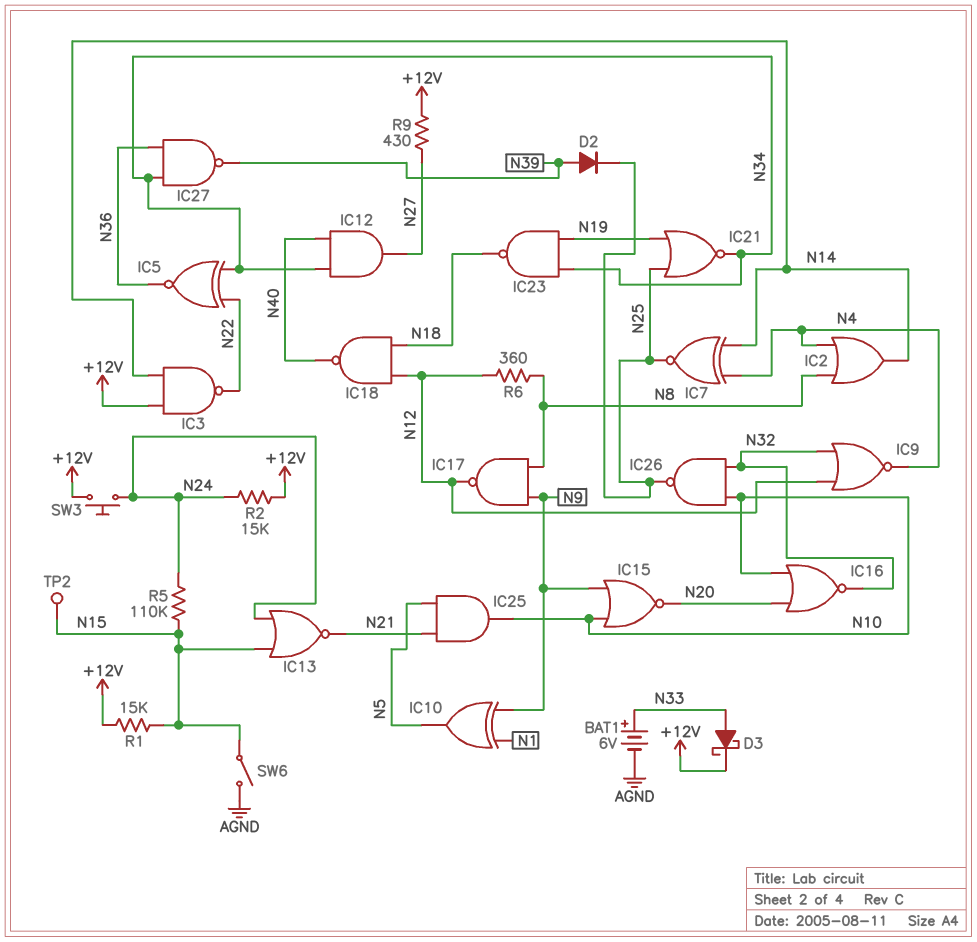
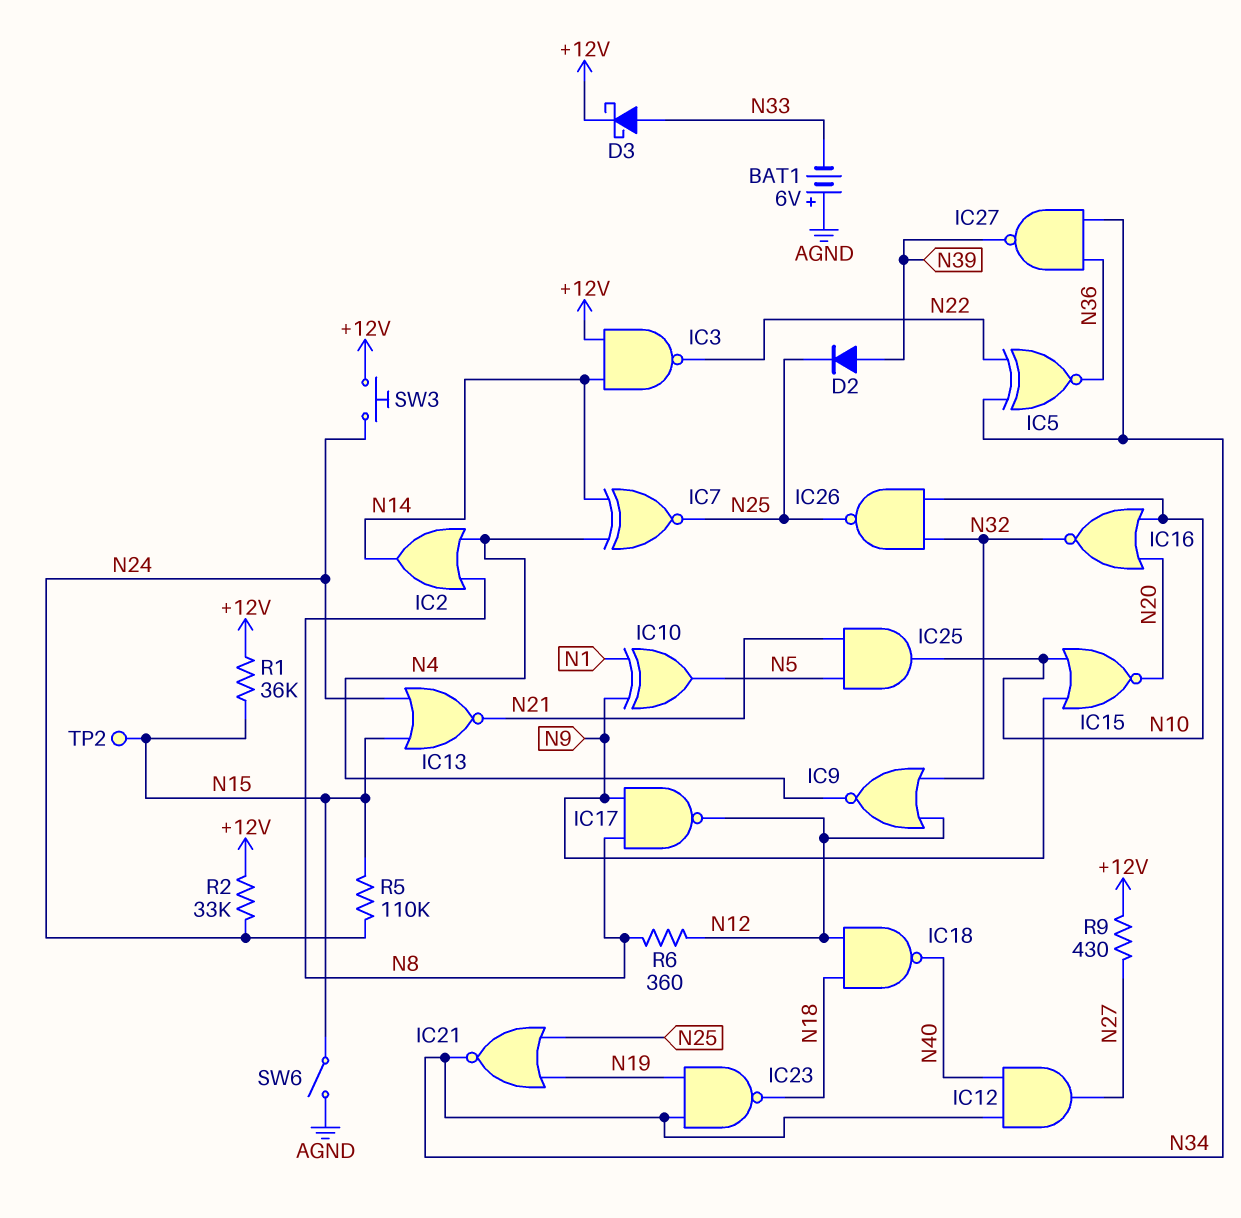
BAT1: 6V (plus N33, minus AGND) -> 6V (plus AGND, minus N33)
R1: 15k (+12V, N15) -> 36k (+12V, N15)
R2: 15k (+12V, N24) -> 33k (+12V, N24)

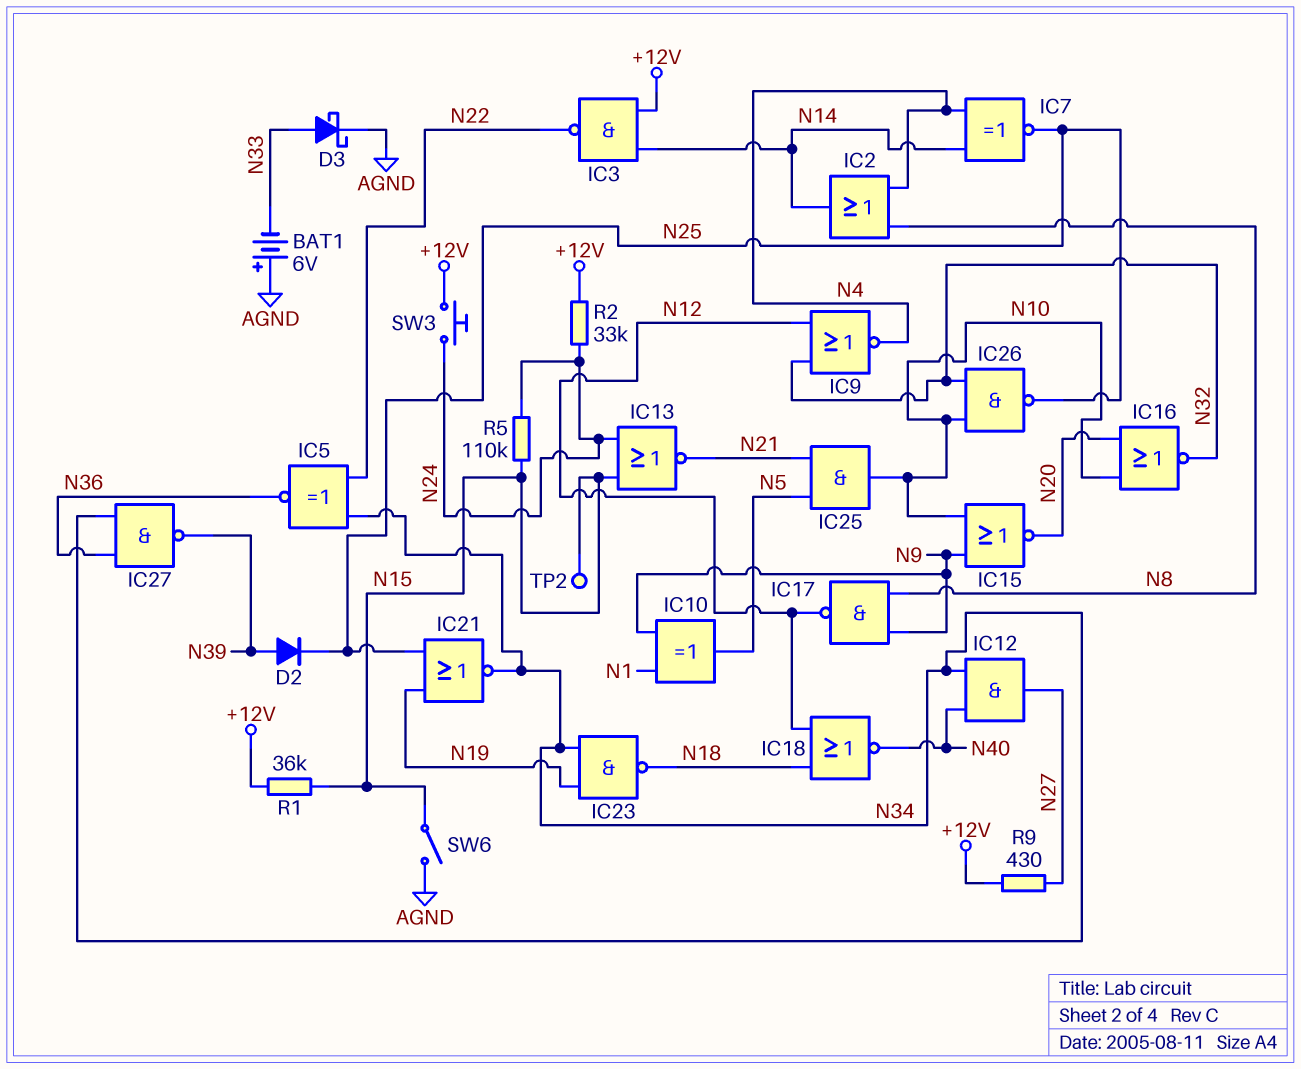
D3: schottky (A N33, K +12V) -> schottky (A N33, K AGND)
IC18: NAND (in N12, in N18, out N40) -> NOR (in N12, in N18, out N40)
R6: 360 (N8, N12) -> none

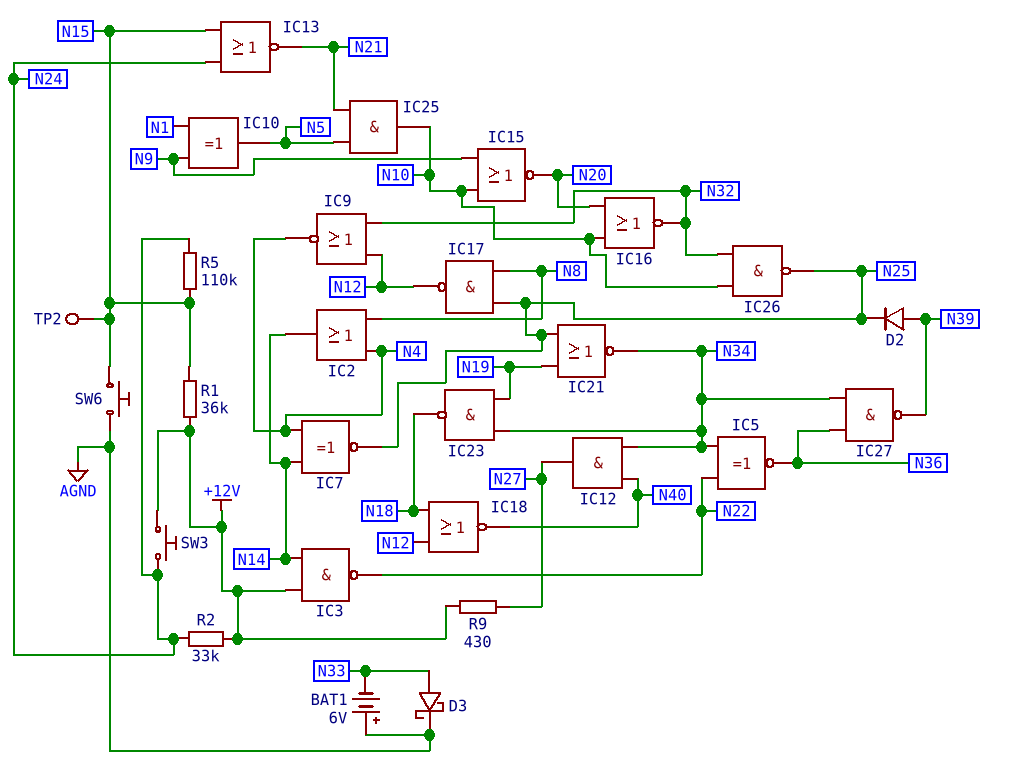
IC17: NAND (in N8, in N9, out N12) -> NAND (in N8, in N25, out N12)
SW6: switch (AGND, N15) -> button (AGND, N15)

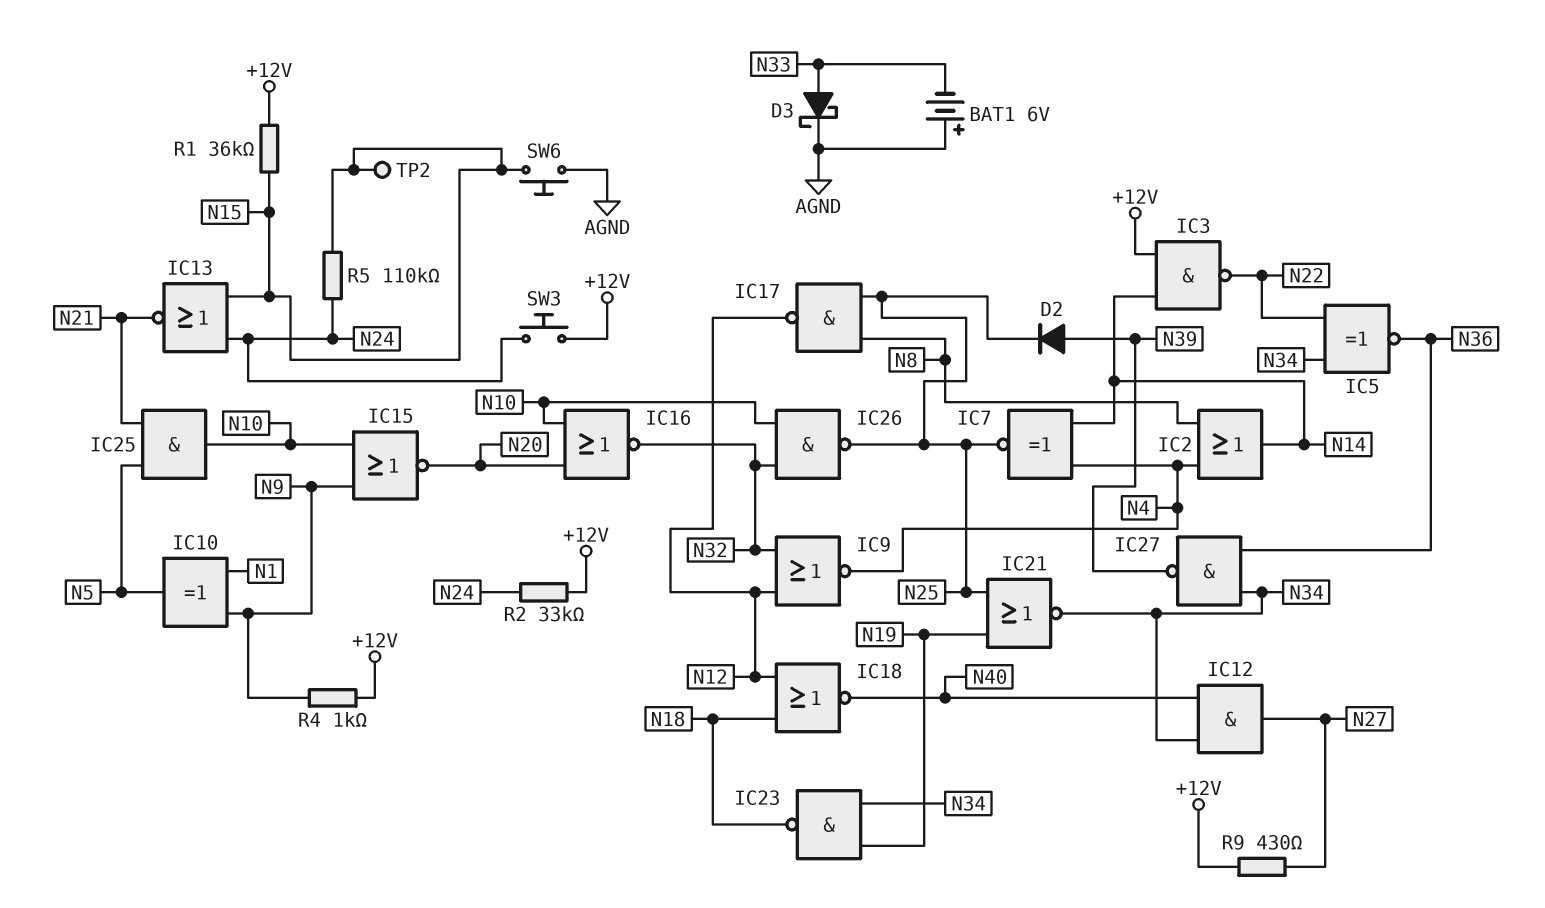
R4: none -> 1k (+12V, N9)

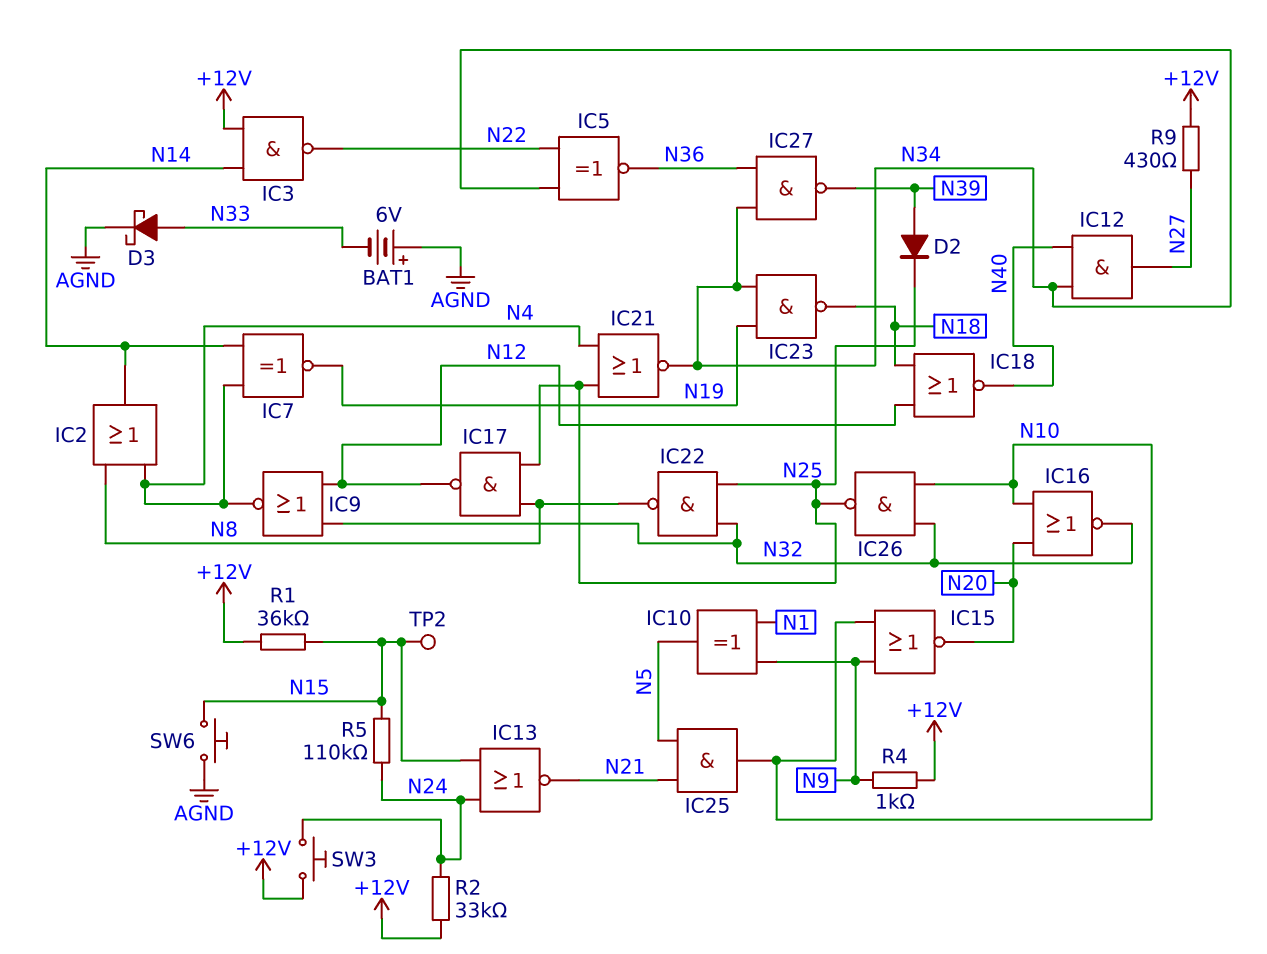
IC7: XNOR (in N4, in N14, out N25) -> XNOR (in N4, in N14, out N19)
IC21: NOR (in N19, in N25, out N34) -> NOR (in N4, in N25, out N34)
IC22: none -> NAND (in N25, in N32, out N8)

